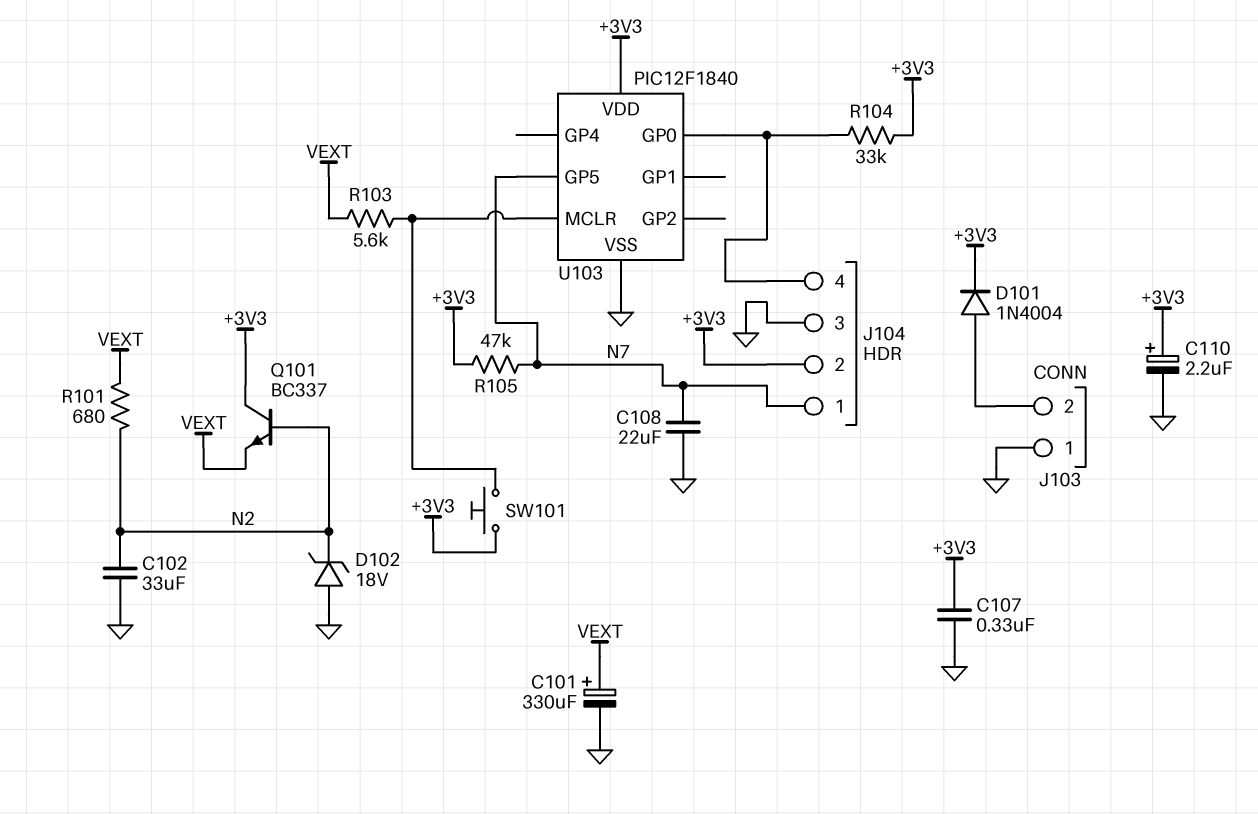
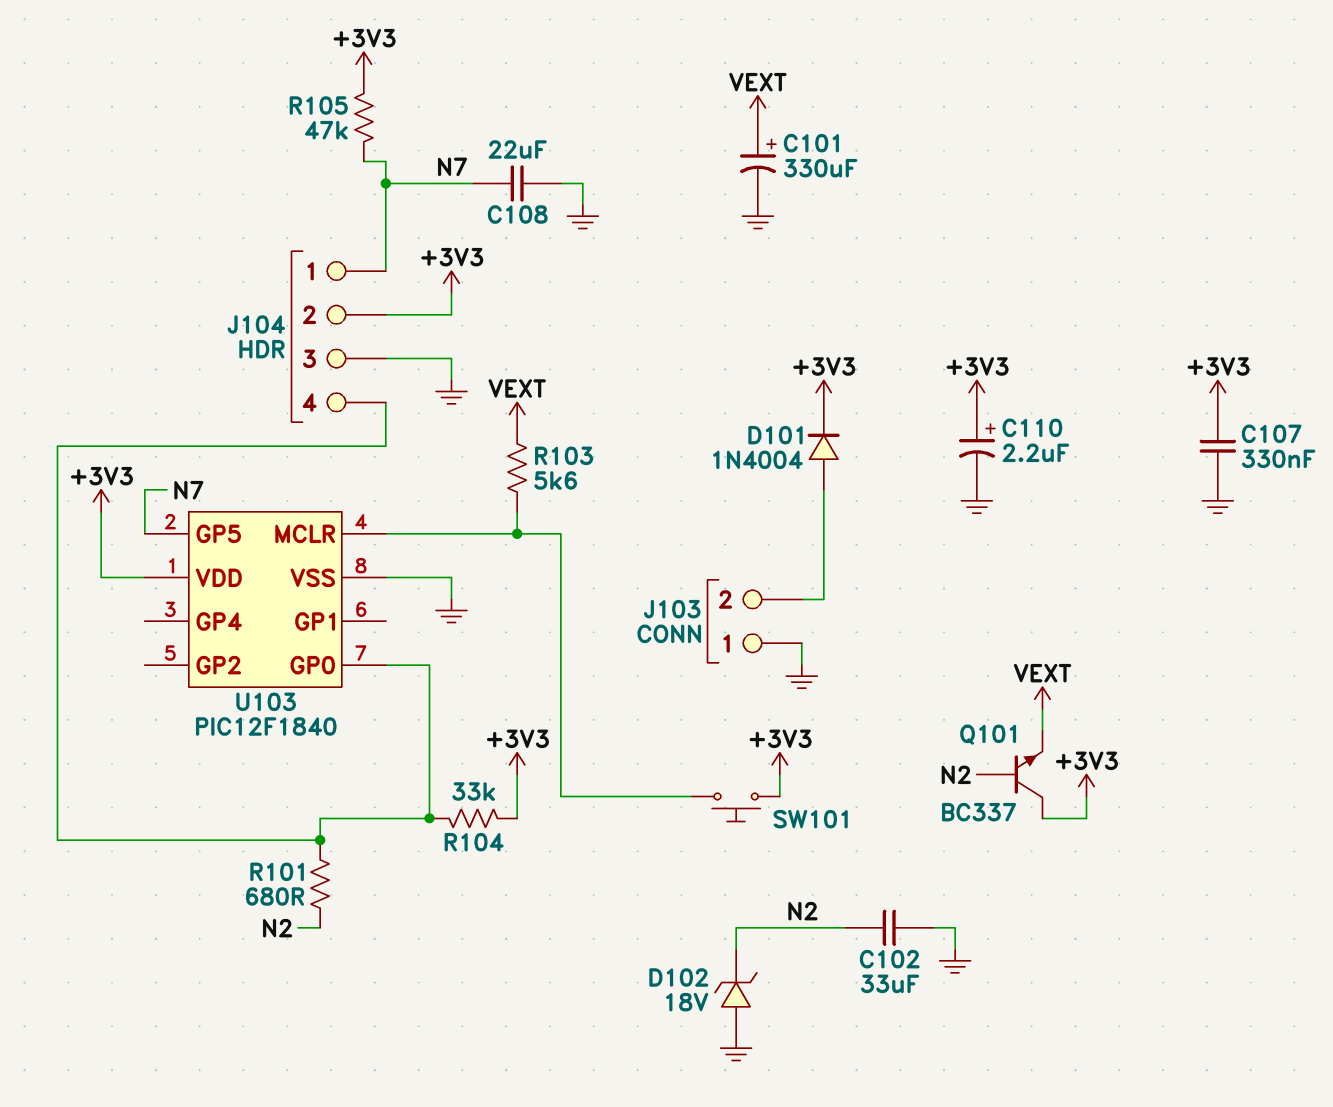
R101: 680 (N2, VEXT) -> 680 (J104/4, N2)

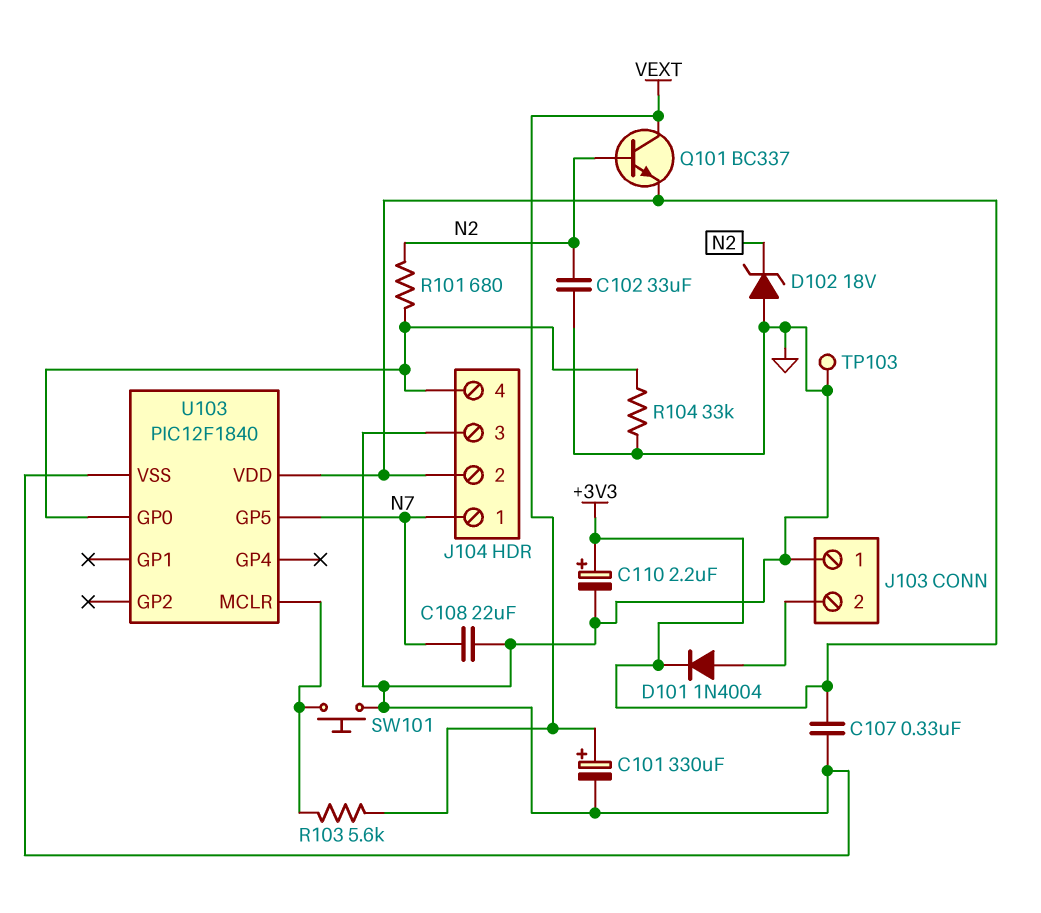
Q101: NPN BC337 (B N2, C +3V3, E VEXT) -> NPN BC337 (B N2, C VEXT, E +3V3)
R104: 33k (+3V3, J104/4) -> 33k (GND, J104/4)
R105: 47k (+3V3, N7) -> none
SW101: button (+3V3, U103/MCLR) -> button (GND, U103/MCLR)
TP103: none -> test point (GND)

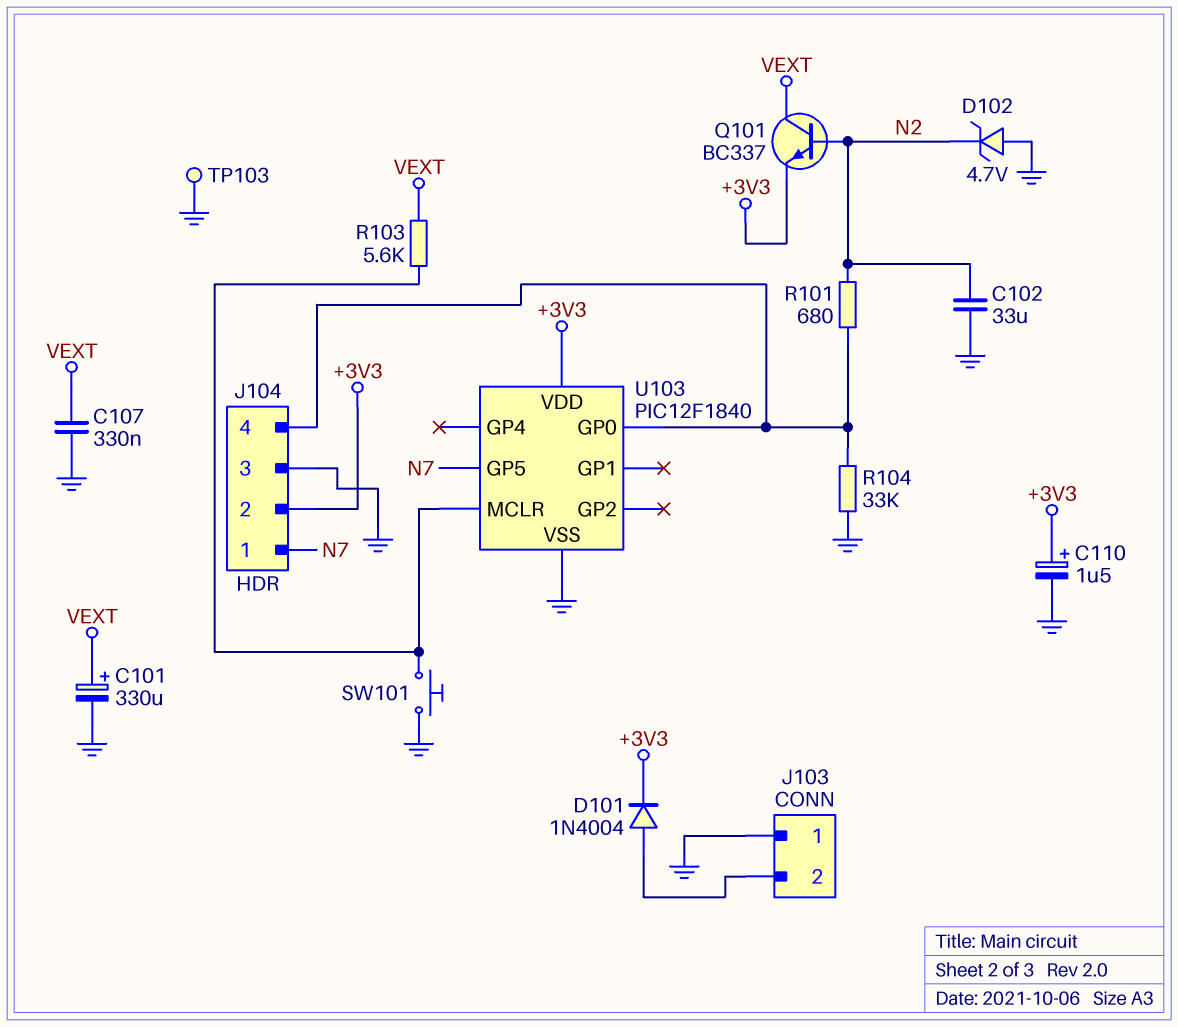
C107: 330nF (+3V3, GND) -> 330nF (GND, VEXT)
C108: 22uF (GND, N7) -> none
C110: 2.2uF (plus +3V3, minus GND) -> 1.5uF (plus +3V3, minus GND)
D102: zener 18V (A GND, K N2) -> zener 4.7V (A GND, K N2)

